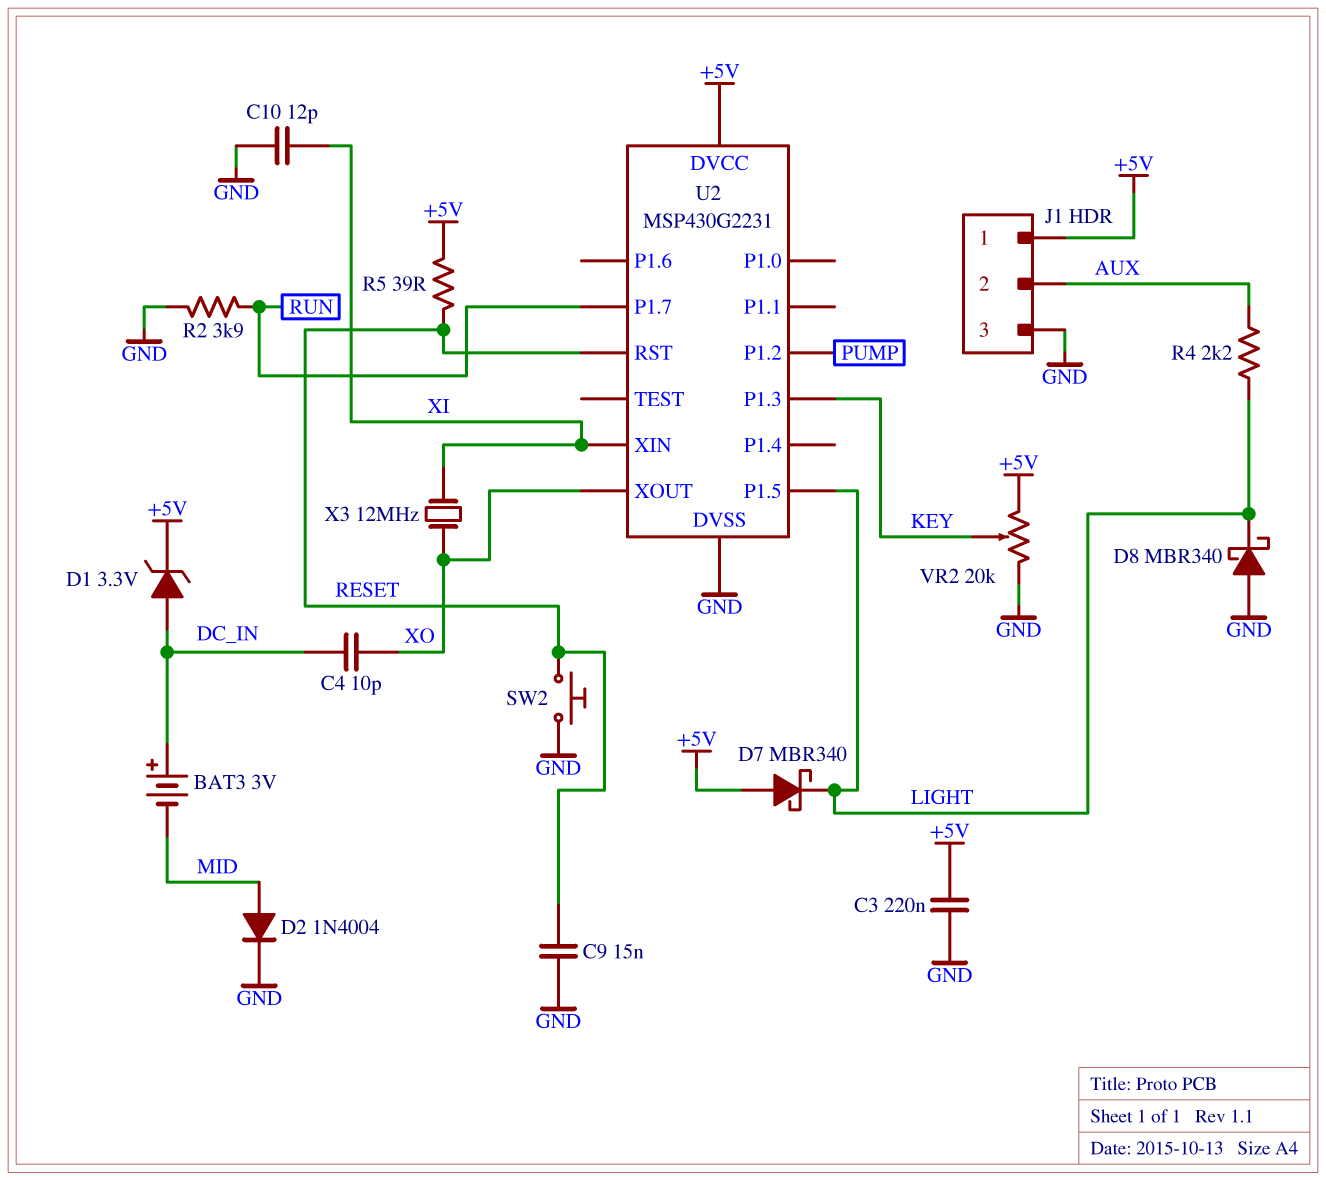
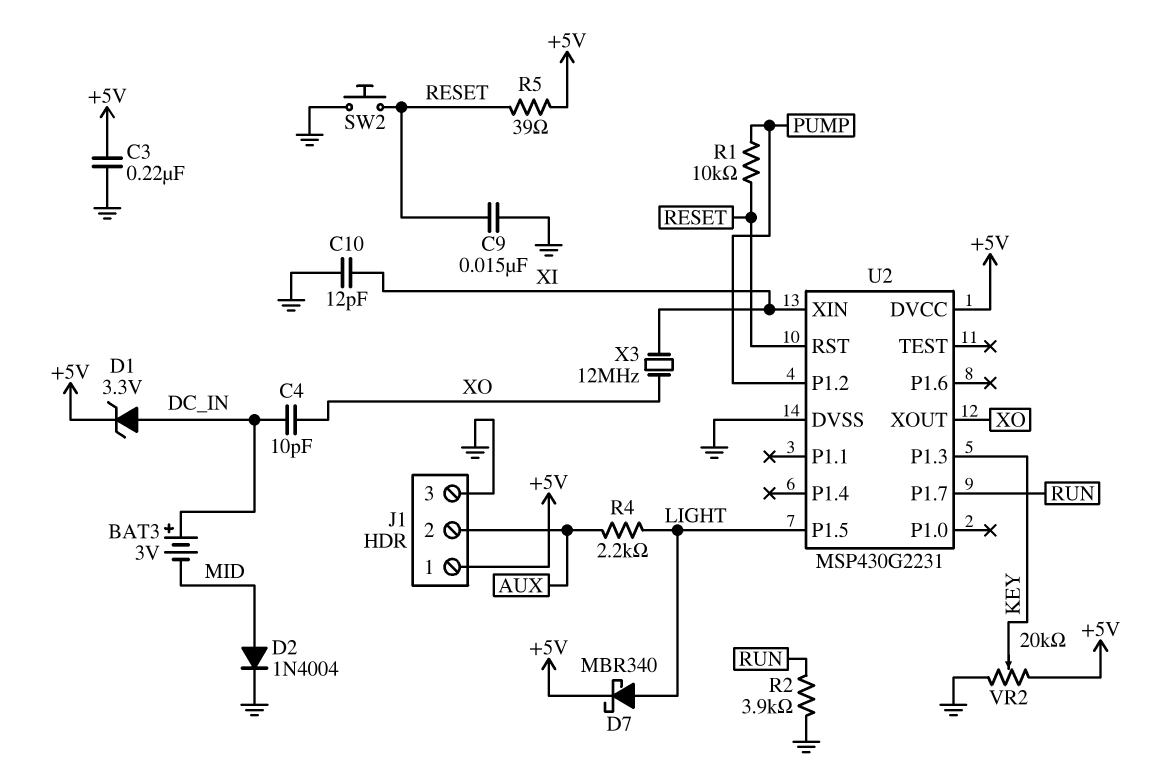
D7: schottky MBR340 (A +5V, K LIGHT) -> schottky MBR340 (A LIGHT, K +5V)
D8: schottky MBR340 (A GND, K LIGHT) -> none
R1: none -> 10k (PUMP, RESET)

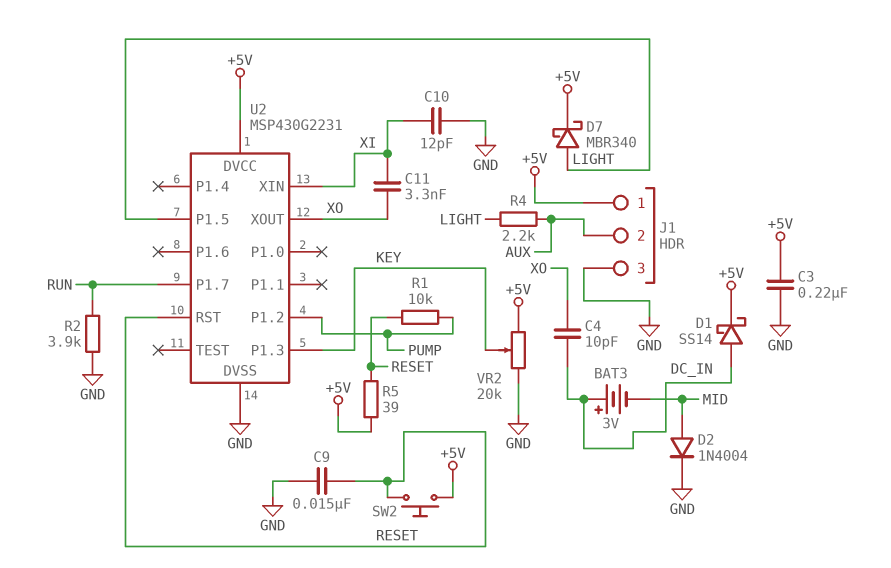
C11: none -> 3.3nF (XI, XO)
D1: zener 3.3V (A DC_IN, K +5V) -> schottky SS14 (A DC_IN, K +5V)
SW2: button (GND, RESET) -> button (+5V, RESET)
X3: 12MHz (XI, XO) -> none

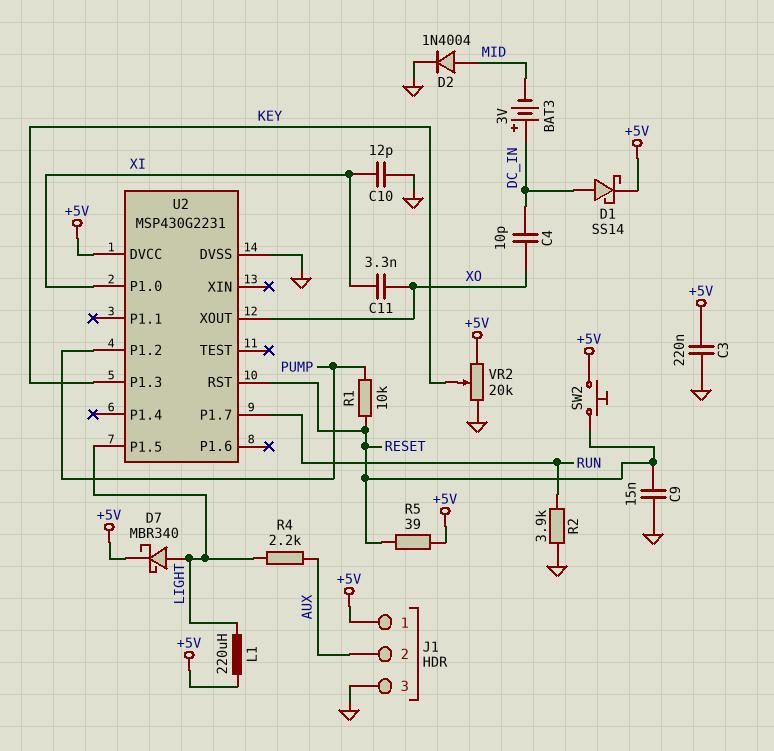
L1: none -> 220uH (+5V, LIGHT)
U2 pin P1.0: none -> XI
U2 pin XIN: XI -> none

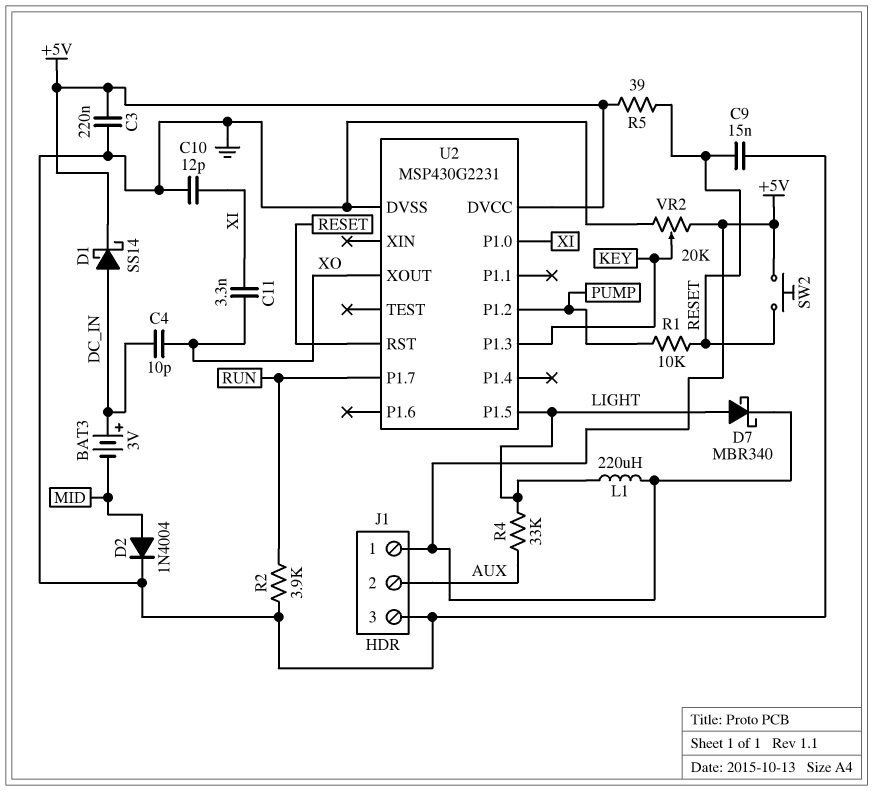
R4: 2.2k (AUX, LIGHT) -> 33k (AUX, LIGHT)

